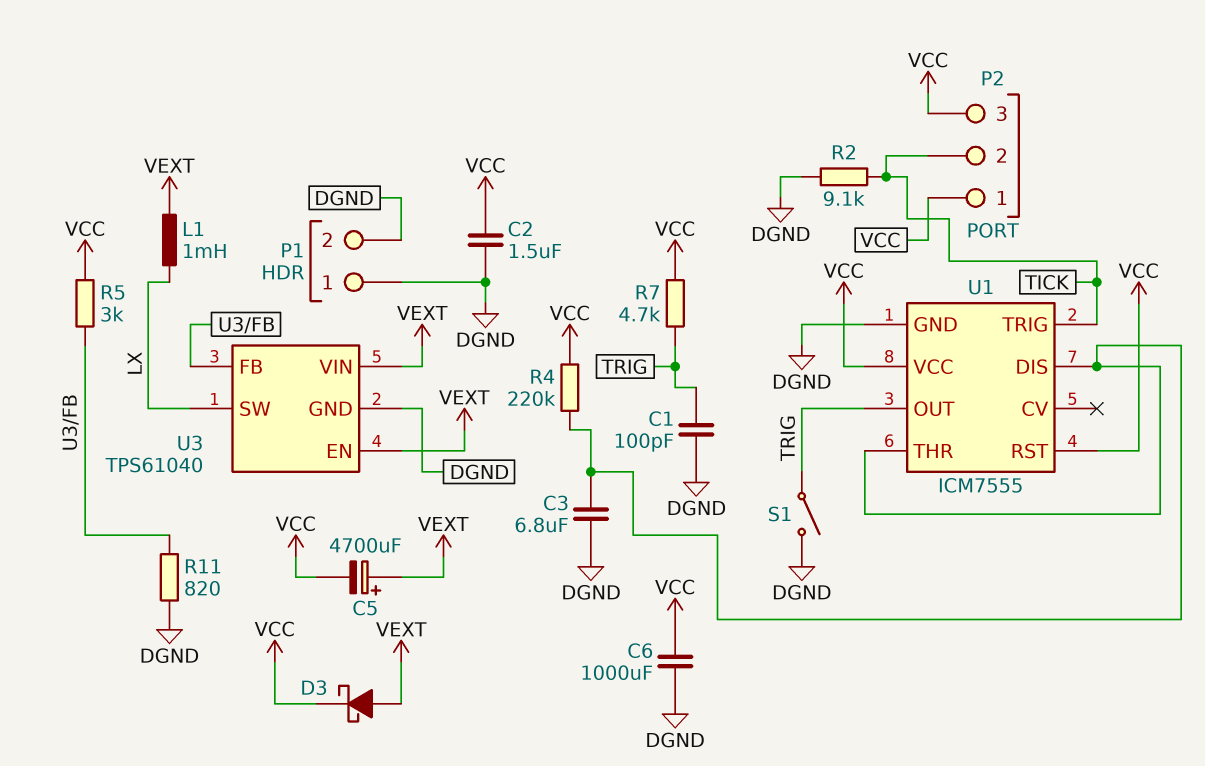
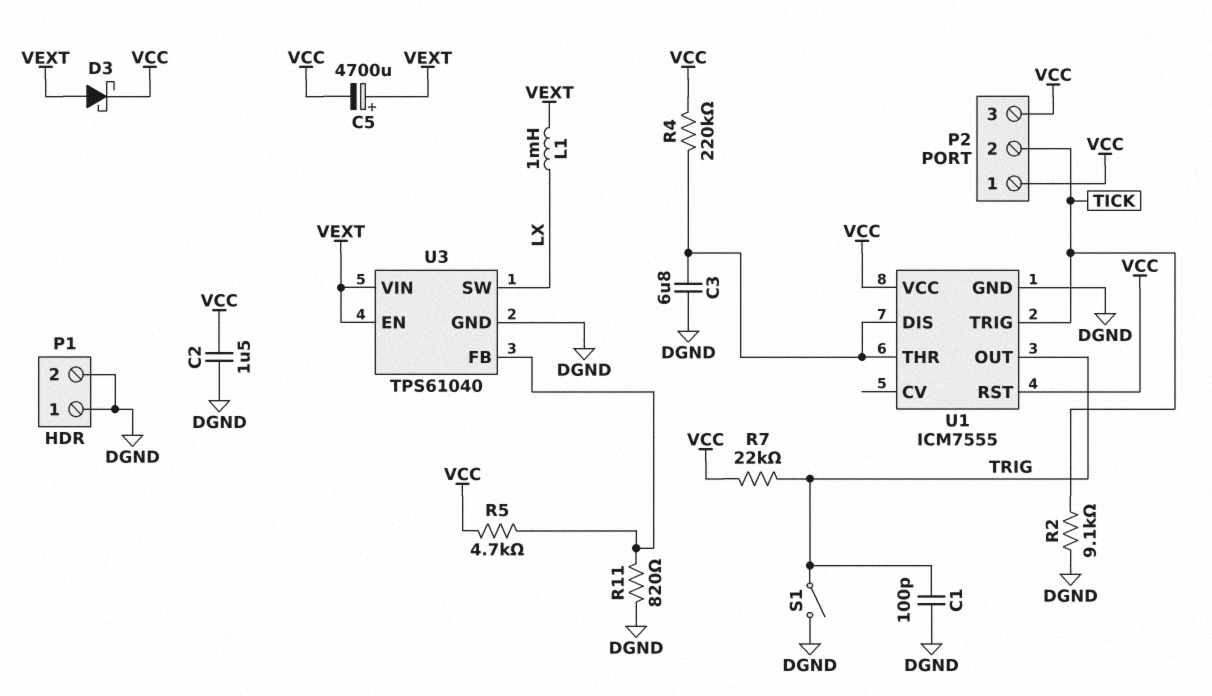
C6: 1000uF (DGND, VCC) -> none
R5: 3k (U3/FB, VCC) -> 4.7k (U3/FB, VCC)
R7: 4.7k (TRIG, VCC) -> 22k (TRIG, VCC)

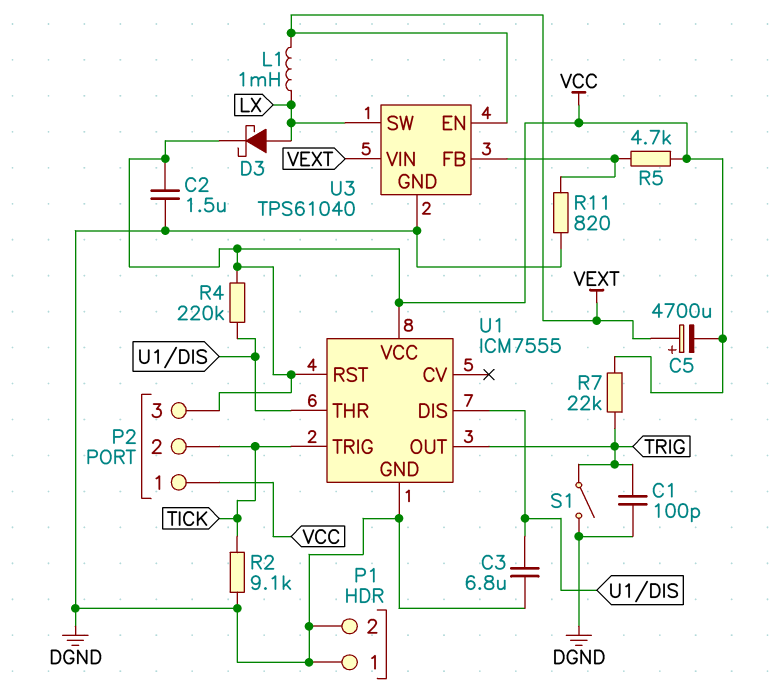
D3: schottky (A VEXT, K VCC) -> schottky (A LX, K VCC)

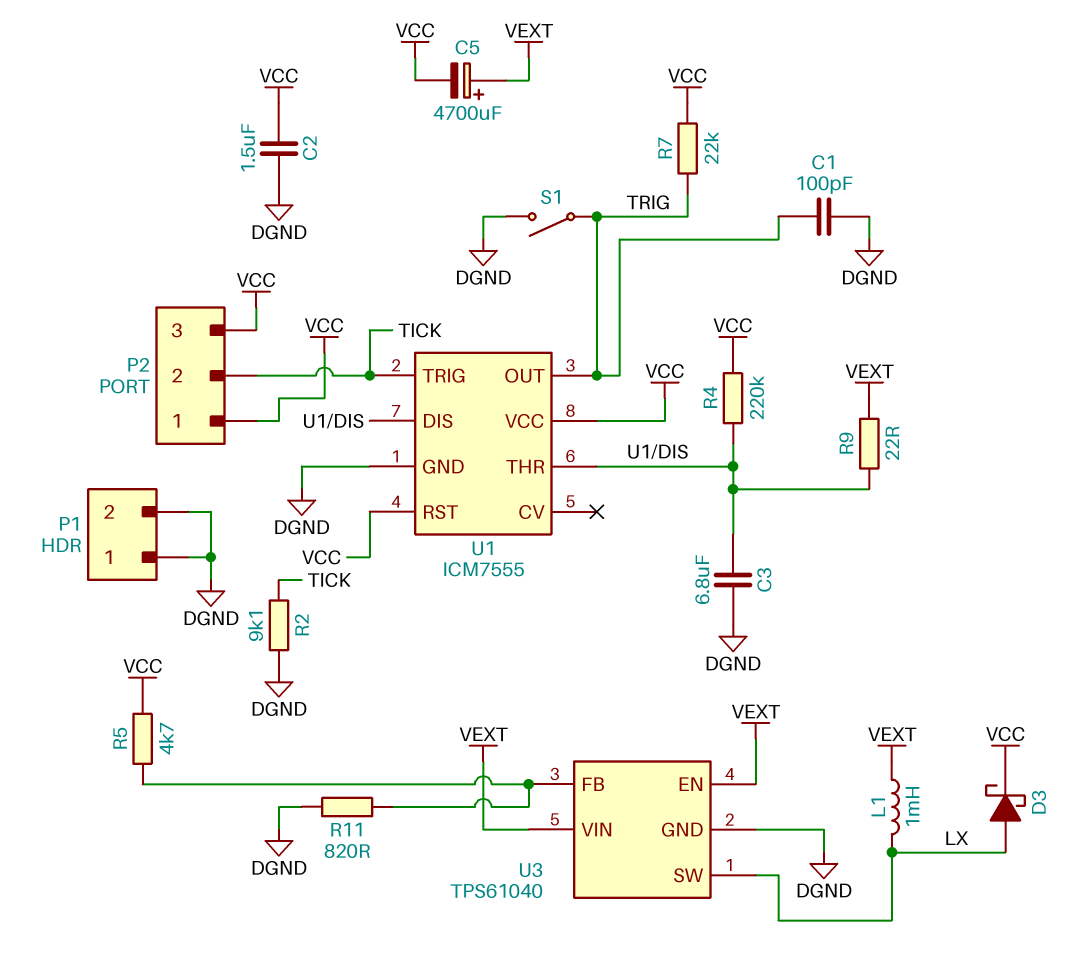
R9: none -> 22 (U1/DIS, VEXT)

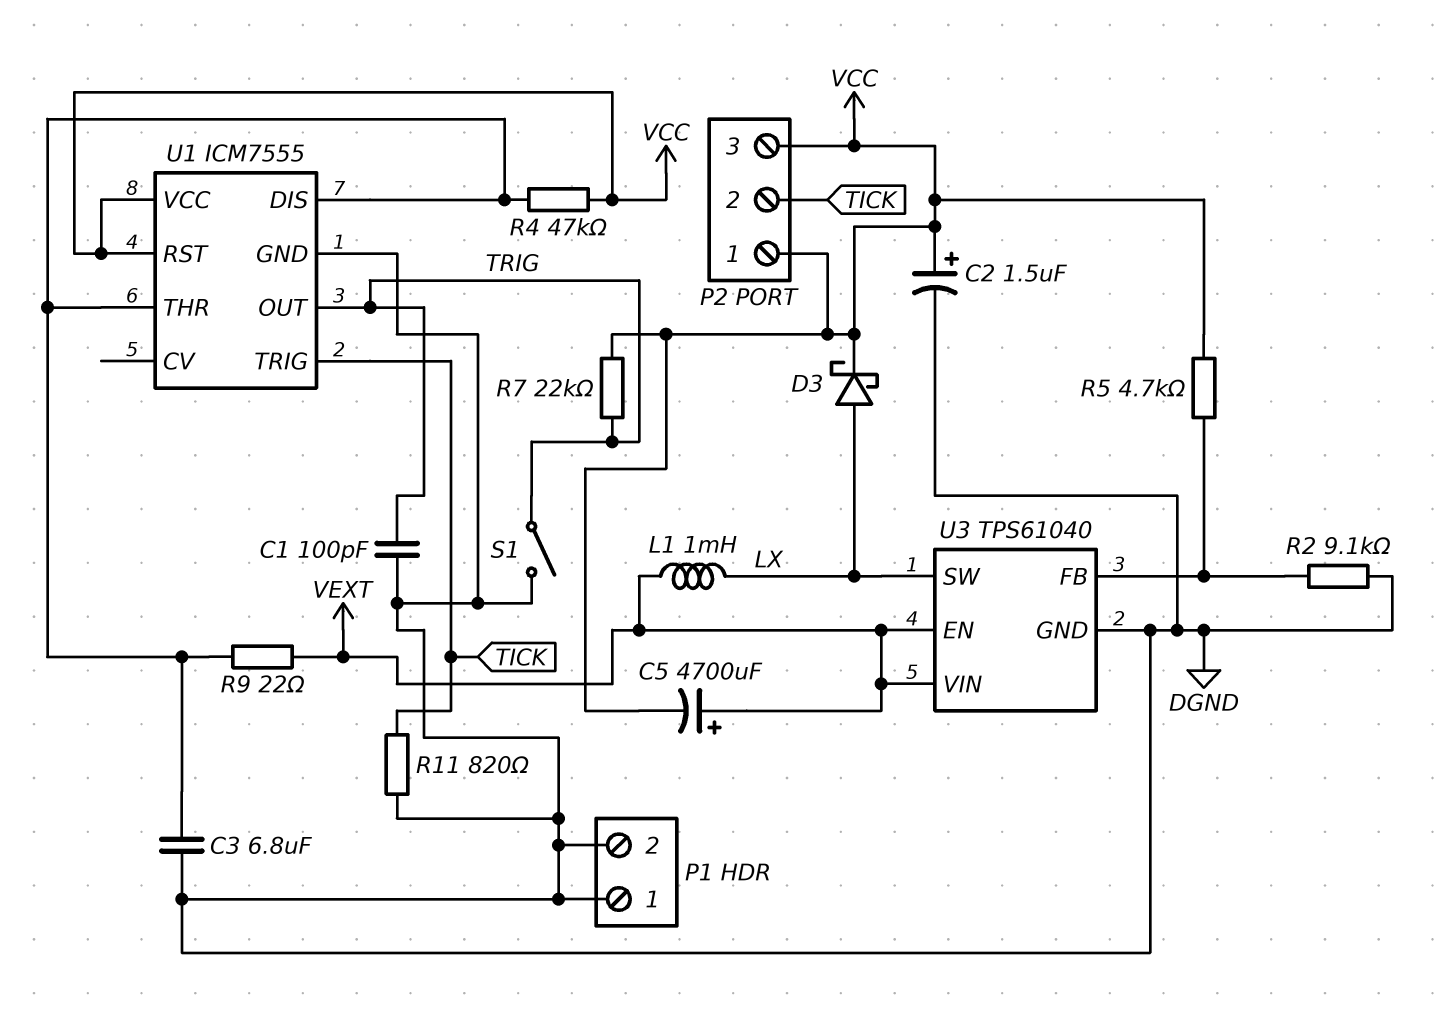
C2: 1.5uF (DGND, VCC) -> 1.5uF (plus VCC, minus DGND)
R2: 9.1k (DGND, TICK) -> 9.1k (DGND, U3/FB)
R4: 220k (U1/DIS, VCC) -> 47k (U1/DIS, VCC)
R11: 820 (DGND, U3/FB) -> 820 (DGND, TICK)

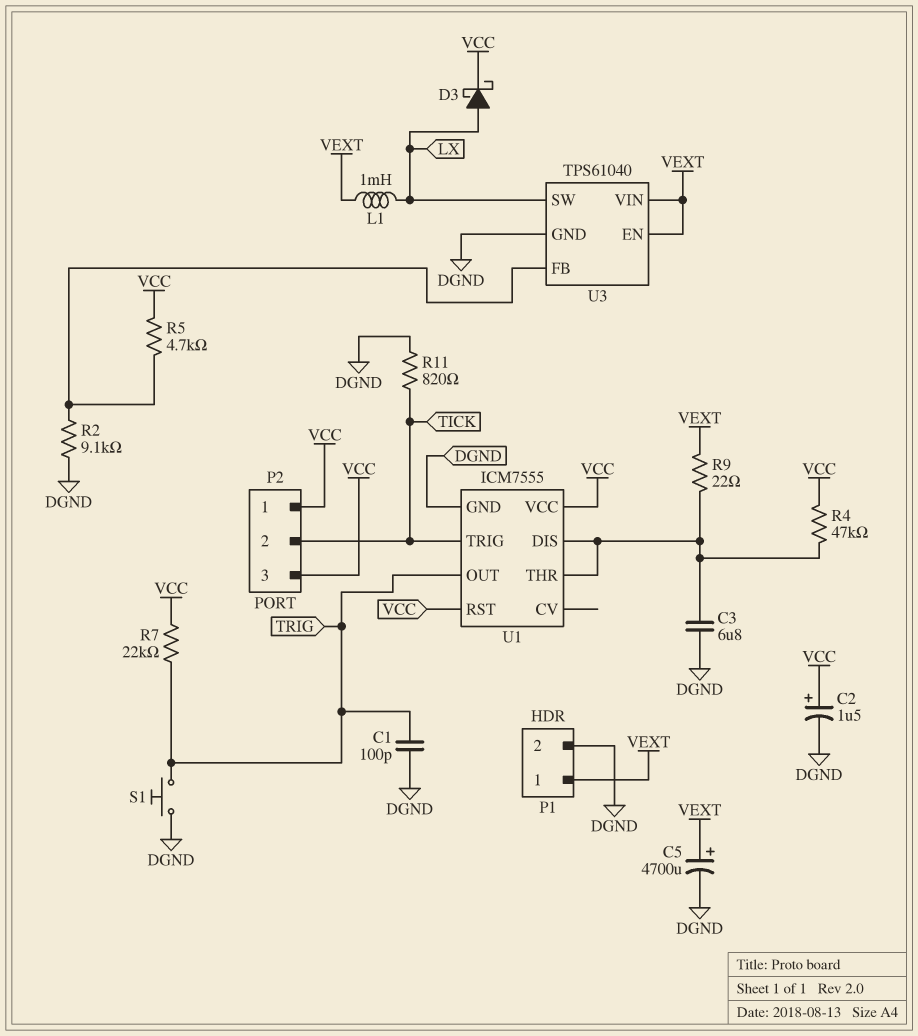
C5: 4700uF (plus VEXT, minus VCC) -> 4700uF (plus VEXT, minus DGND)
P1 pin 1: DGND -> VEXT
S1: switch (DGND, TRIG) -> button (DGND, TRIG)

